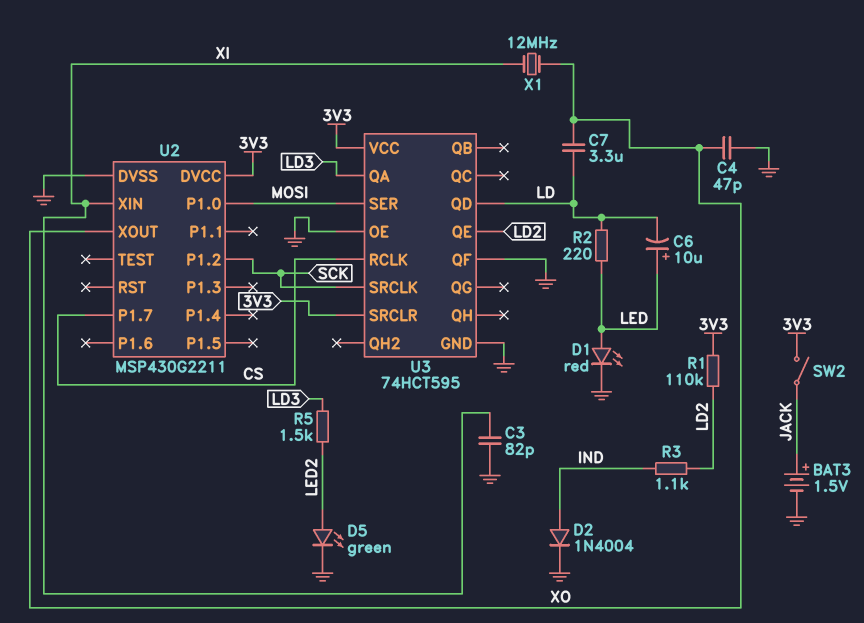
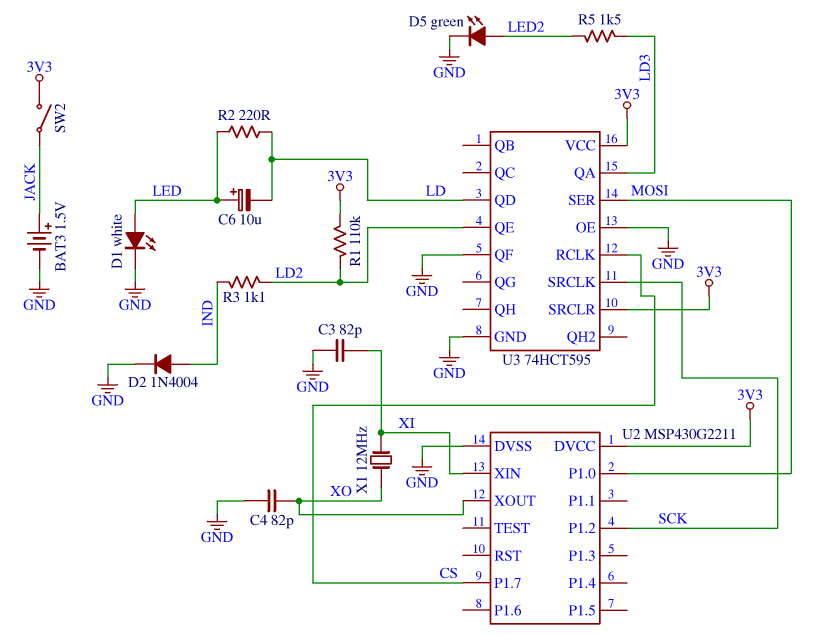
C4: 47pF (GND, XO) -> 82pF (GND, XO)
C7: 3.3uF (LD, XO) -> none
D1: LED red (A LED, K GND) -> LED white (A LED, K GND)

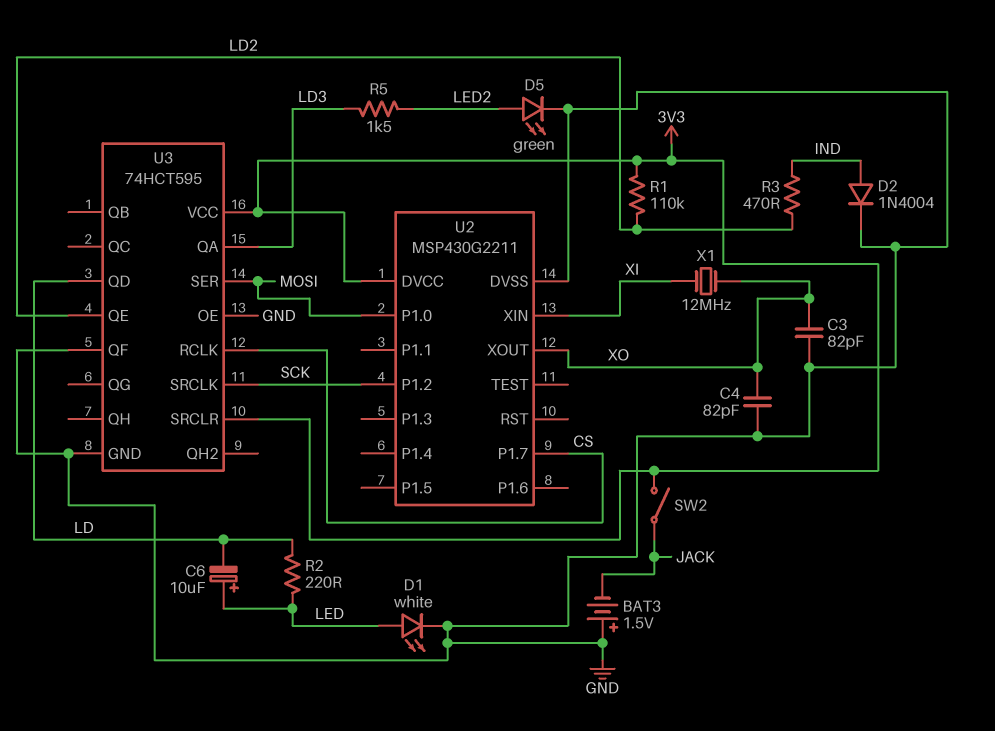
BAT3: 1.5V (plus JACK, minus GND) -> 1.5V (plus GND, minus JACK)
C3: 82pF (GND, XI) -> 82pF (GND, XO)
R3: 1.1k (IND, LD2) -> 470 (IND, LD2)

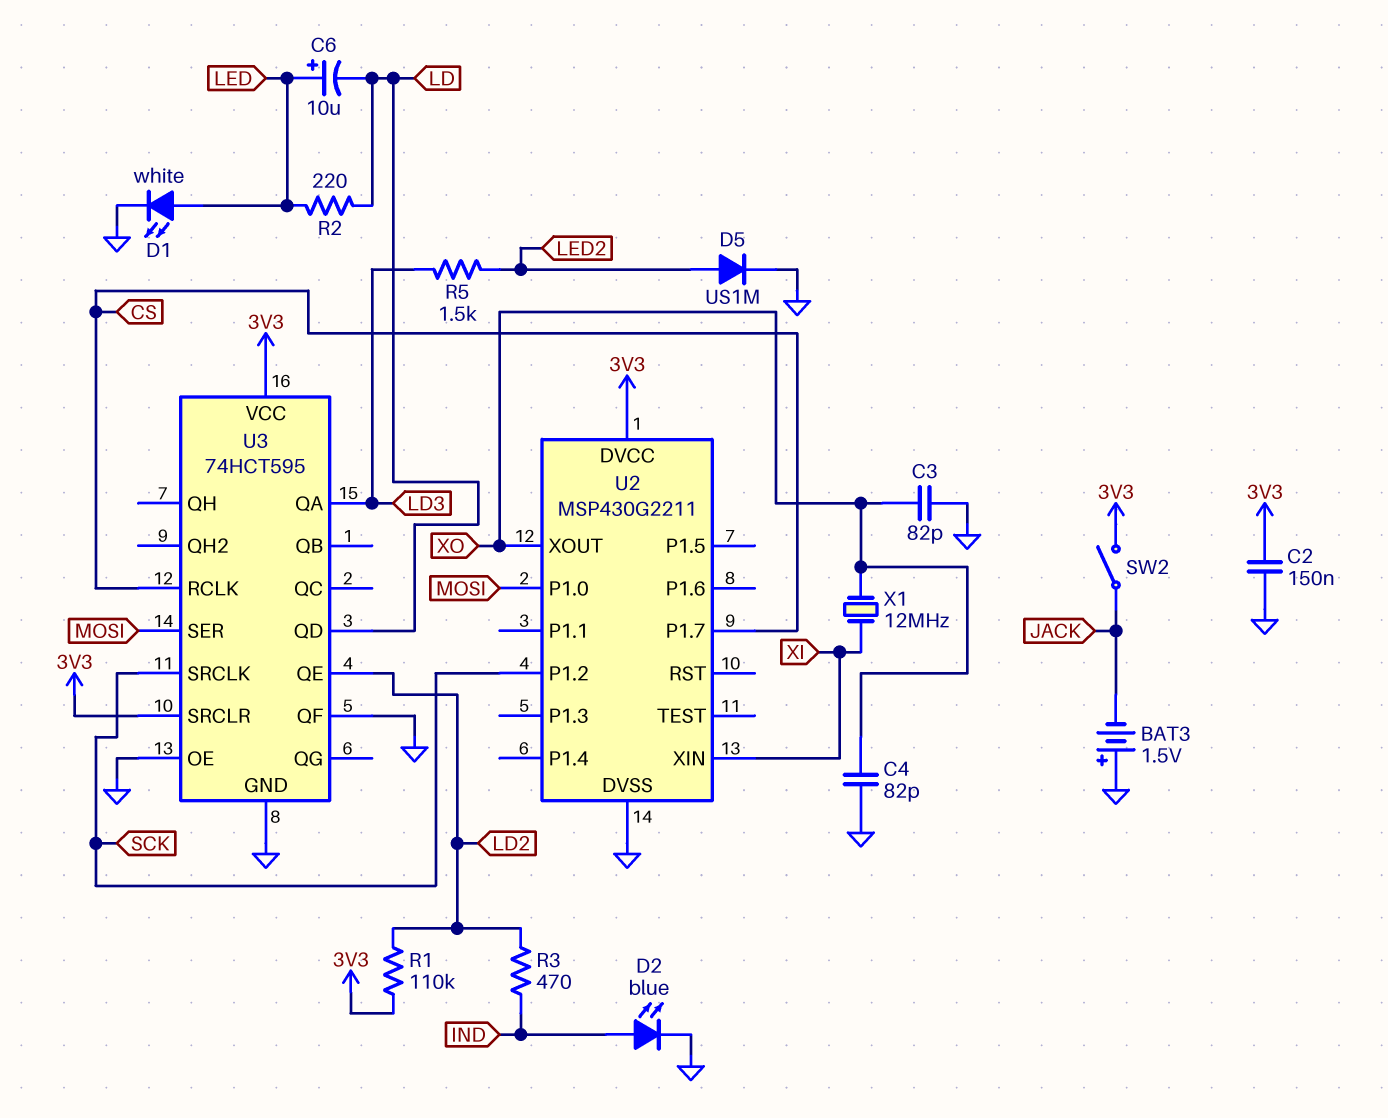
C2: none -> 150nF (3V3, GND)
D2: diode 1N4004 (A IND, K GND) -> LED blue (A IND, K GND)
D5: LED green (A LED2, K GND) -> diode US1M (A LED2, K GND)

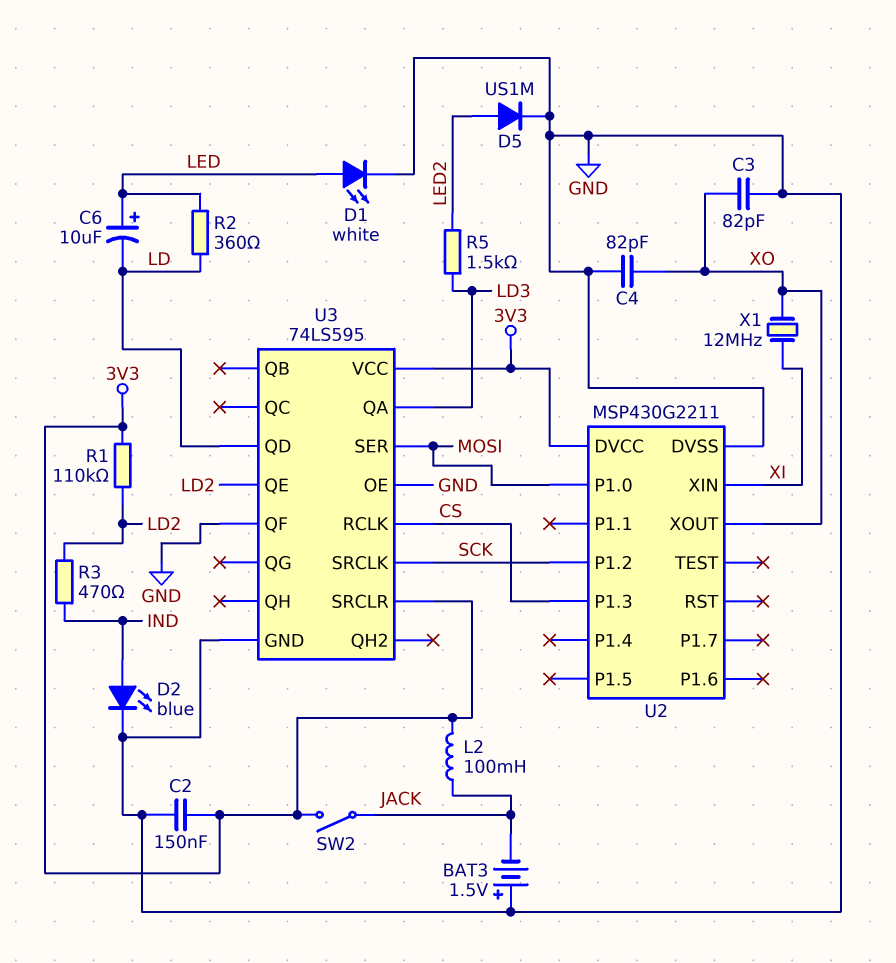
L2: none -> 100mH (3V3, JACK)
R2: 220 (LD, LED) -> 360 (LD, LED)
U2 pin P1.3: none -> CS
U2 pin P1.7: CS -> none
U3: 74HCT595 -> 74LS595

